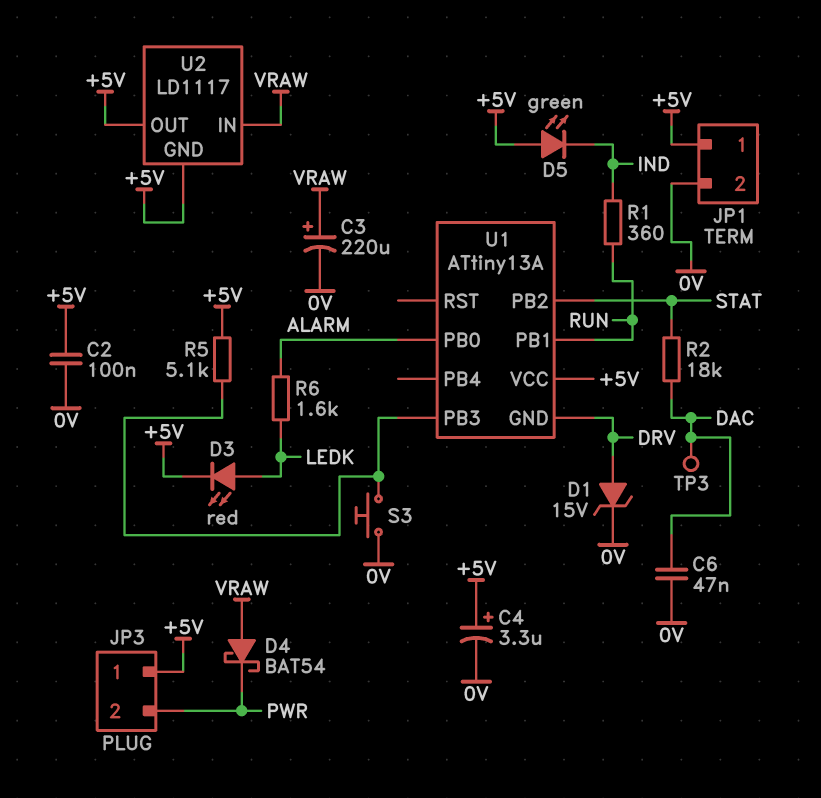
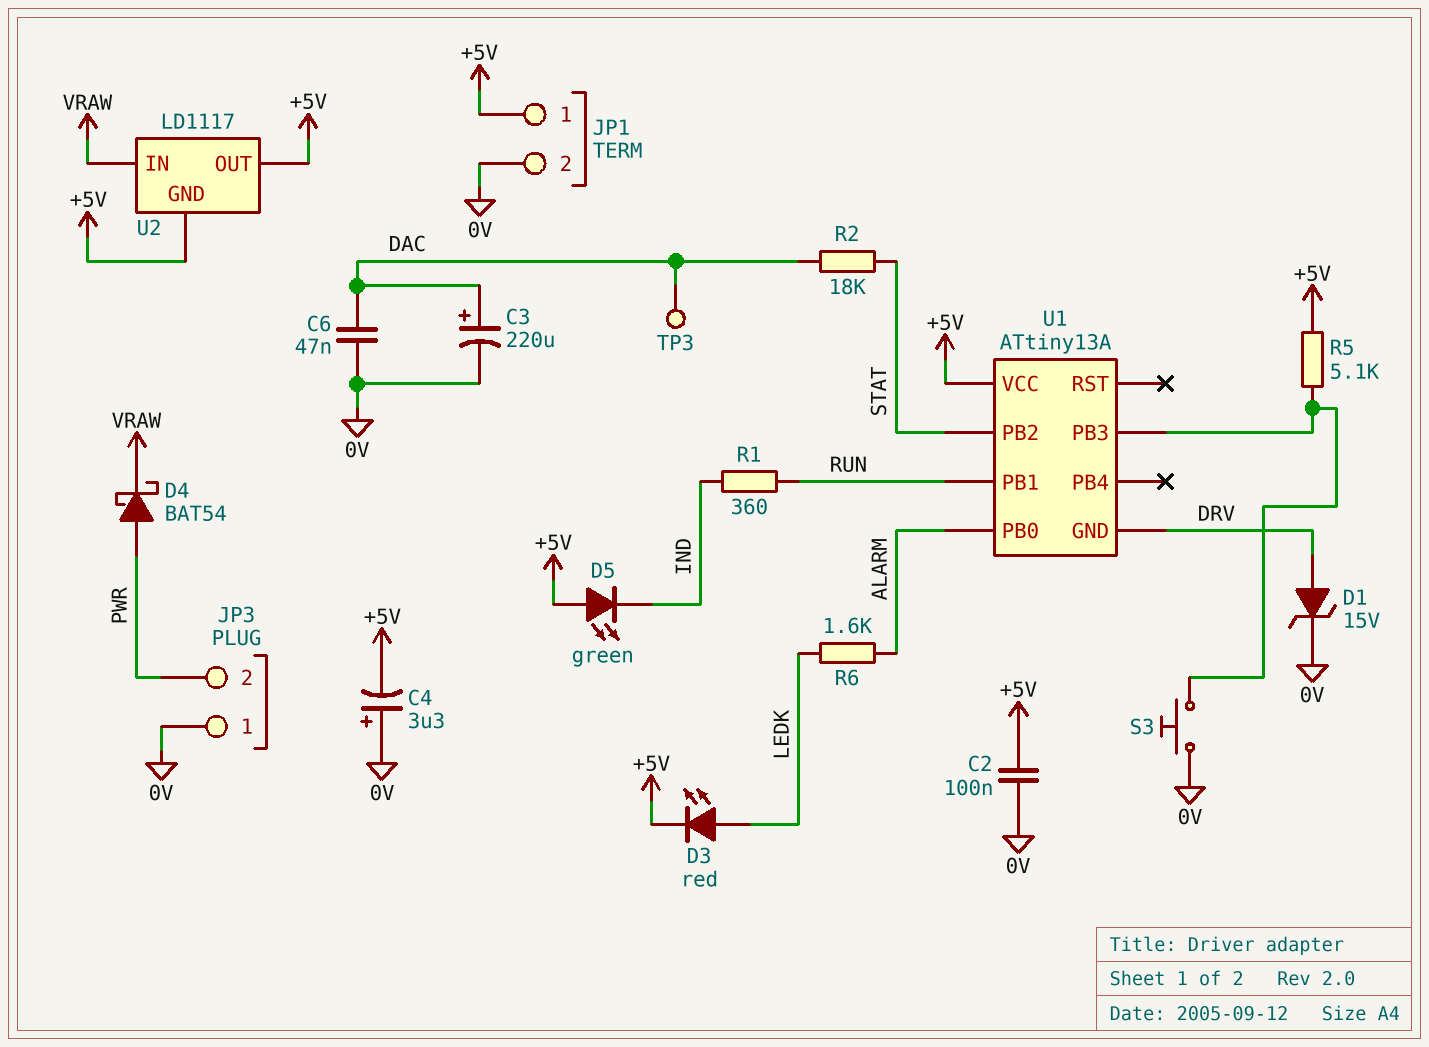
C3: 220uF (plus VRAW, minus 0V) -> 220uF (plus DAC, minus 0V)
C4: 3.3uF (plus +5V, minus 0V) -> 3.3uF (plus 0V, minus +5V)
D4: schottky BAT54 (A VRAW, K PWR) -> schottky BAT54 (A PWR, K VRAW)
JP3 pin 1: +5V -> 0V

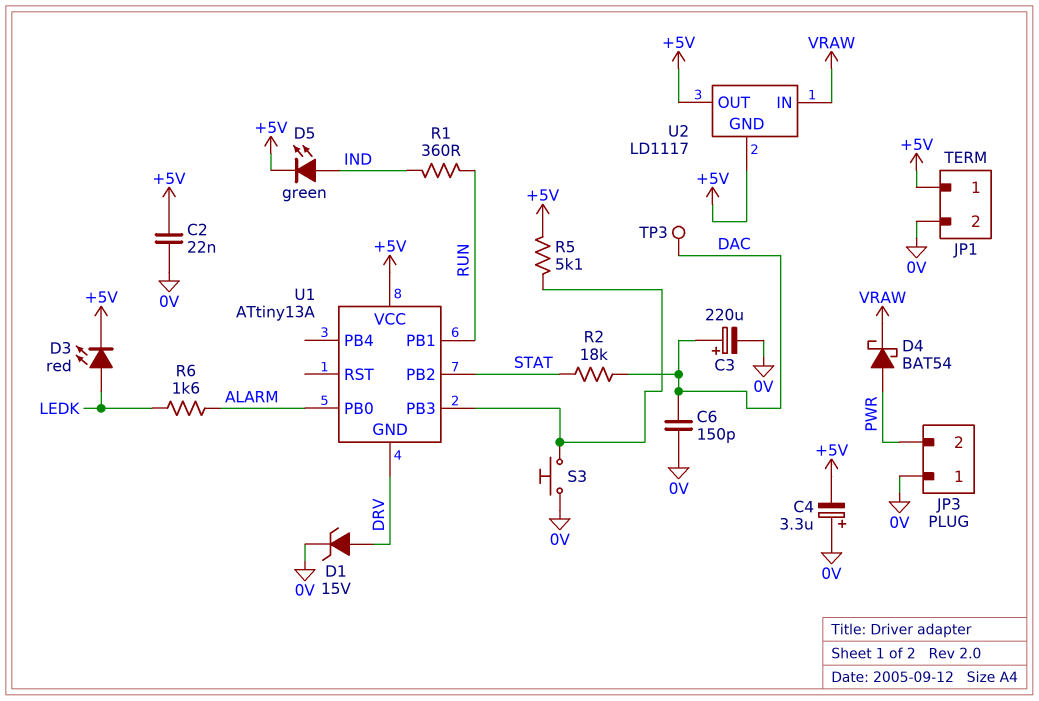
C2: 100nF (+5V, 0V) -> 22nF (+5V, 0V)
C6: 47nF (0V, DAC) -> 150pF (0V, DAC)
D5: LED green (A +5V, K IND) -> LED green (A IND, K +5V)

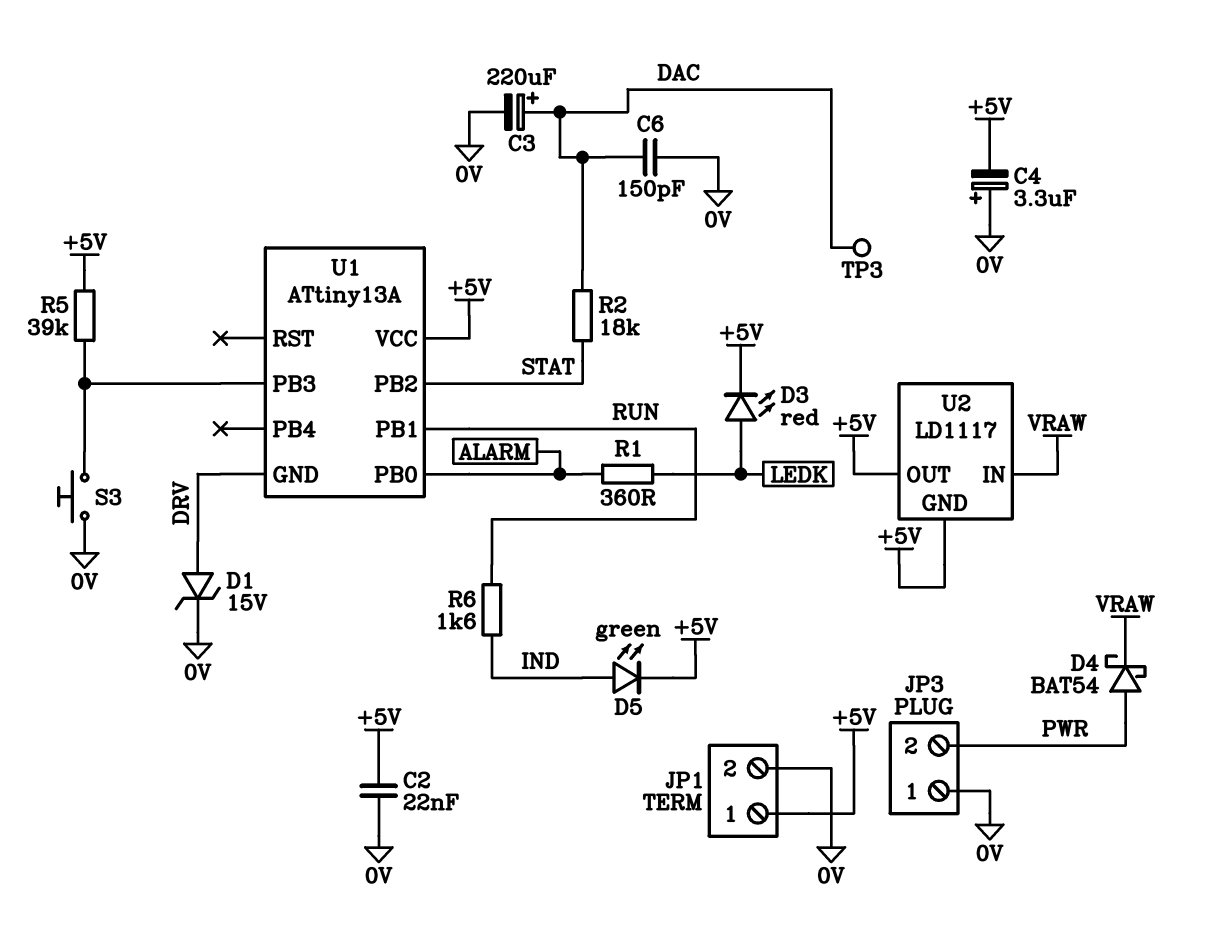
R1: 360 (IND, RUN) -> 360 (ALARM, LEDK)
R5: 5.1k (+5V, U1/PB3) -> 39k (+5V, U1/PB3)
R6: 1.6k (ALARM, LEDK) -> 1.6k (IND, RUN)

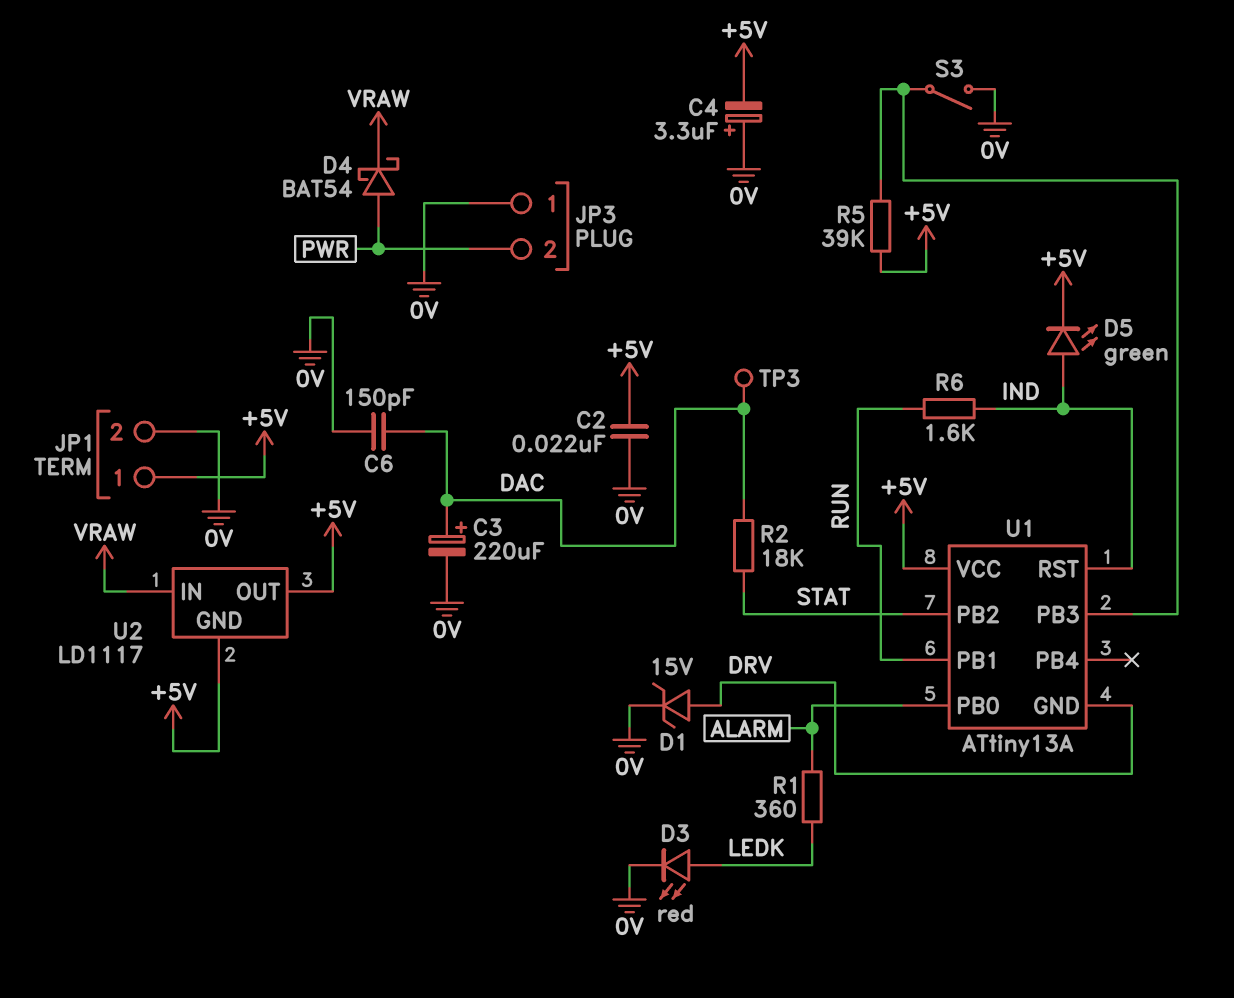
D3: LED red (A LEDK, K +5V) -> LED red (A LEDK, K 0V)
S3: button (0V, U1/PB3) -> switch (0V, U1/PB3)
U1 pin RST: none -> IND

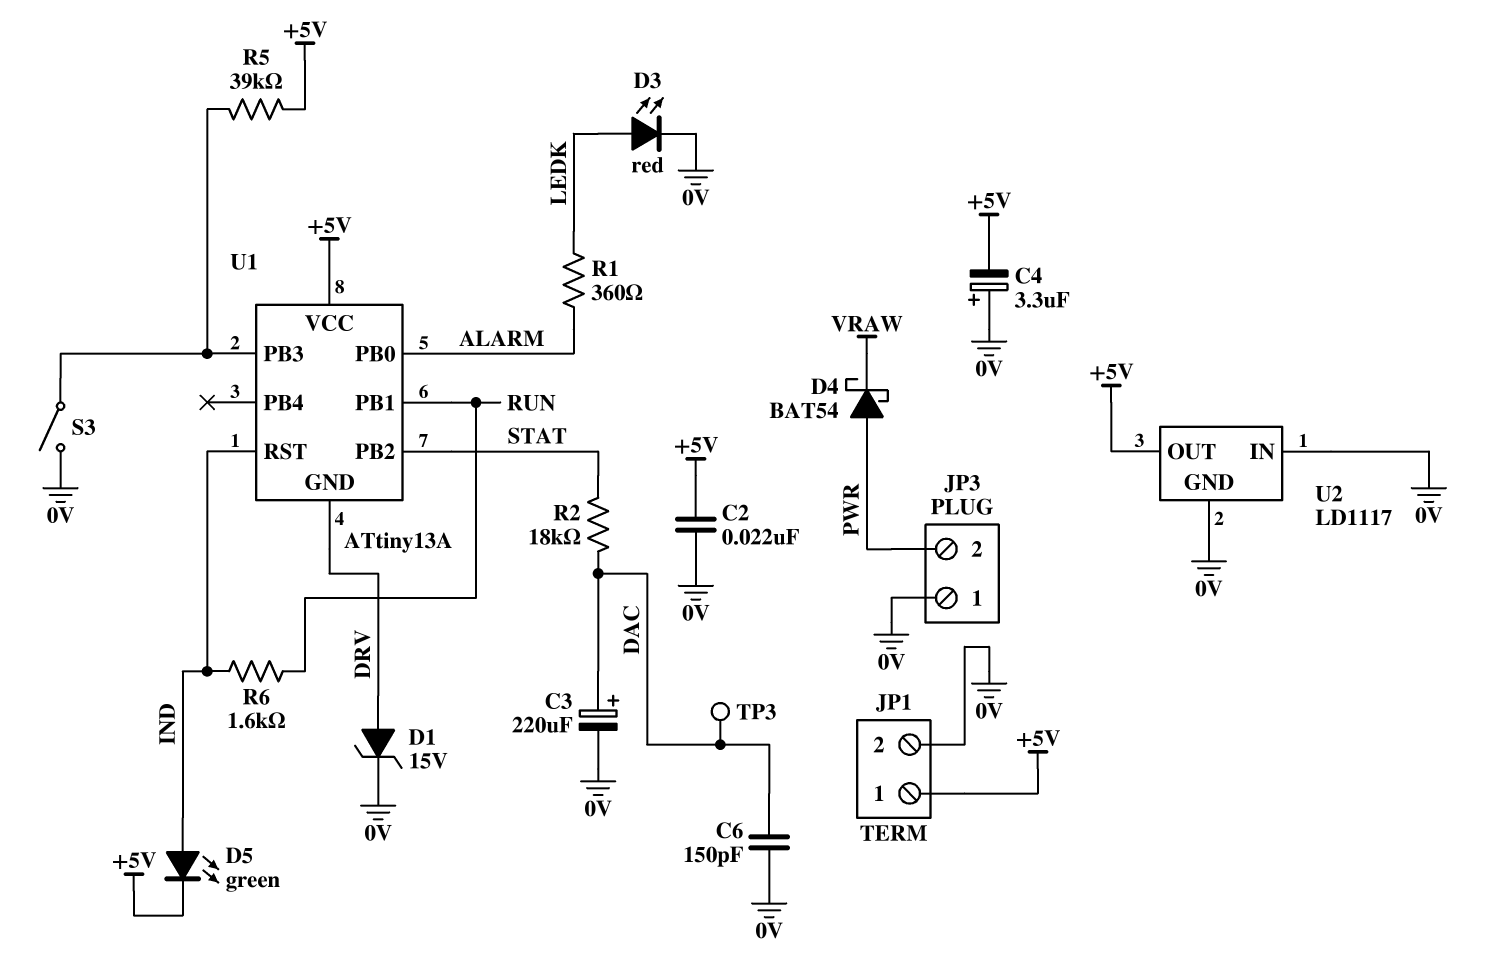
U2 pin GND: +5V -> 0V
U2 pin IN: VRAW -> 0V

